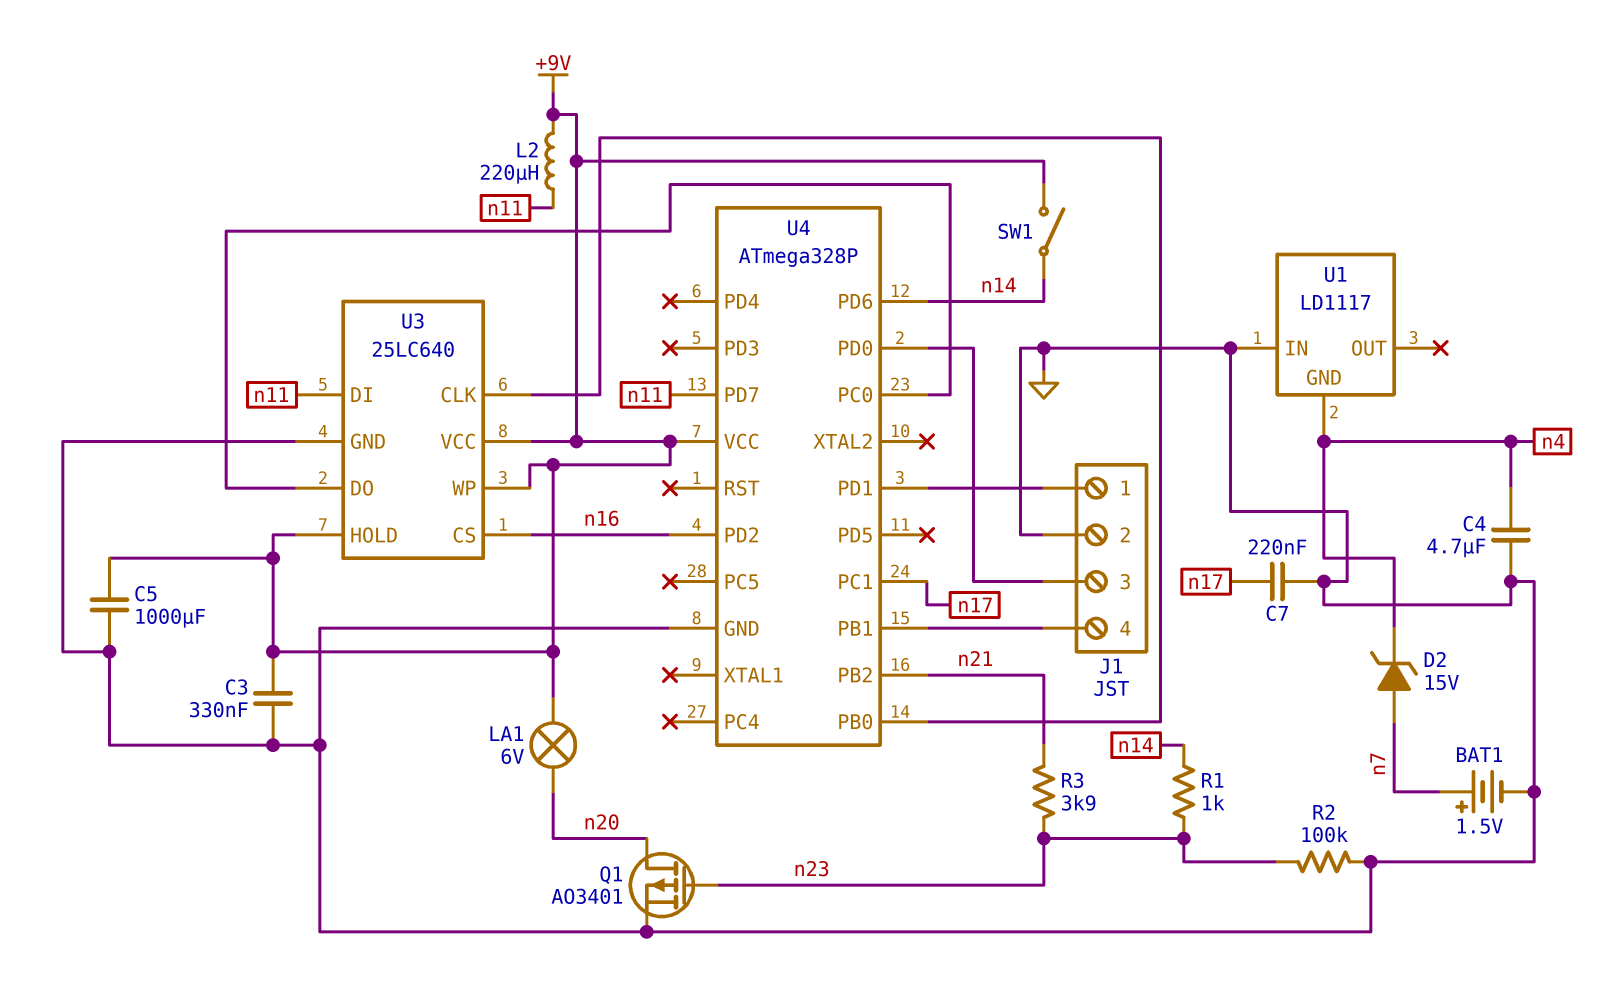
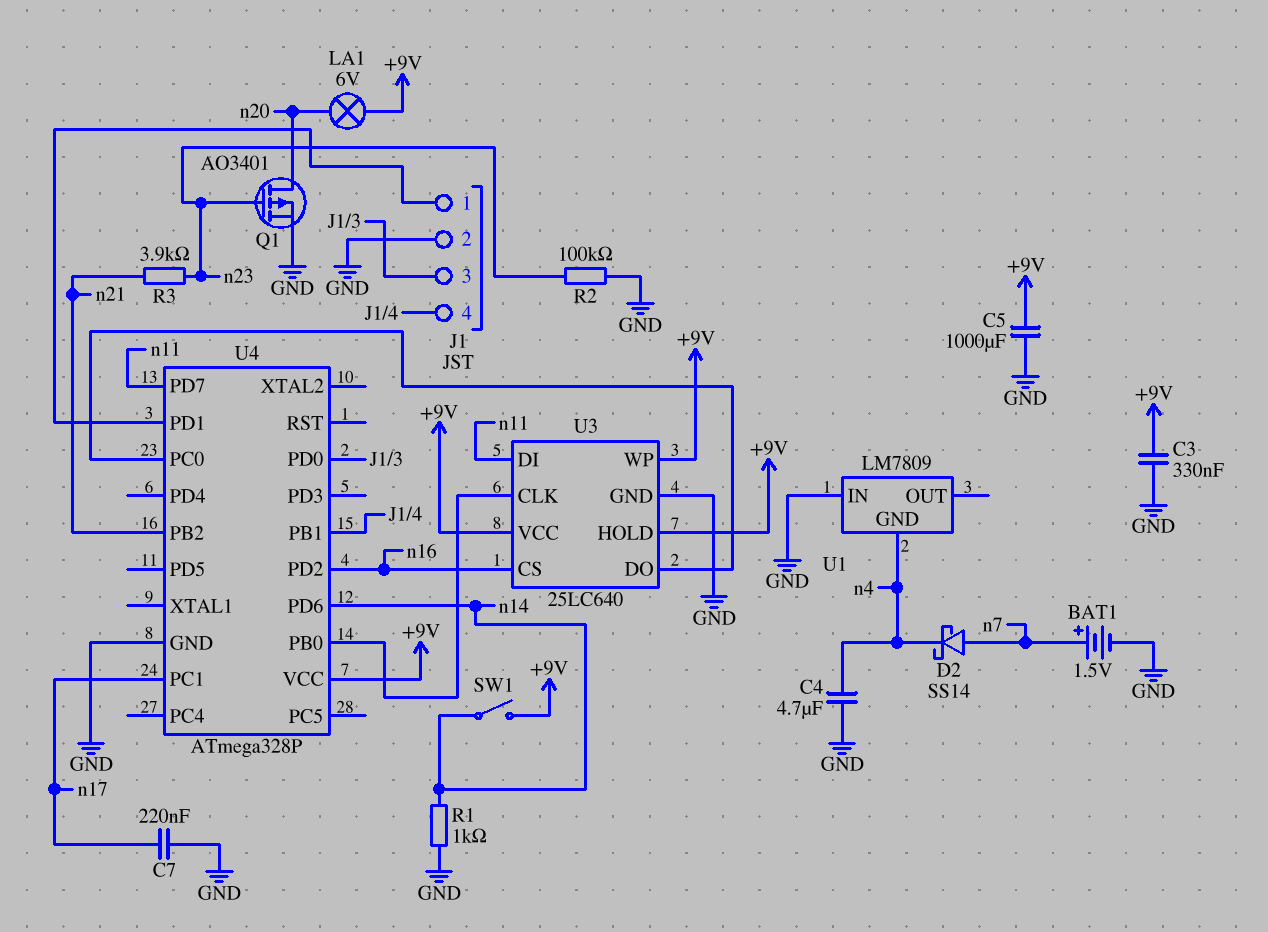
D2: zener 15V (A n7, K n4) -> schottky SS14 (A n7, K n4)
L2: 220uH (+9V, n11) -> none
R1: 1k (n14, n23) -> 1k (GND, n14)
U1: LD1117 -> LM7809

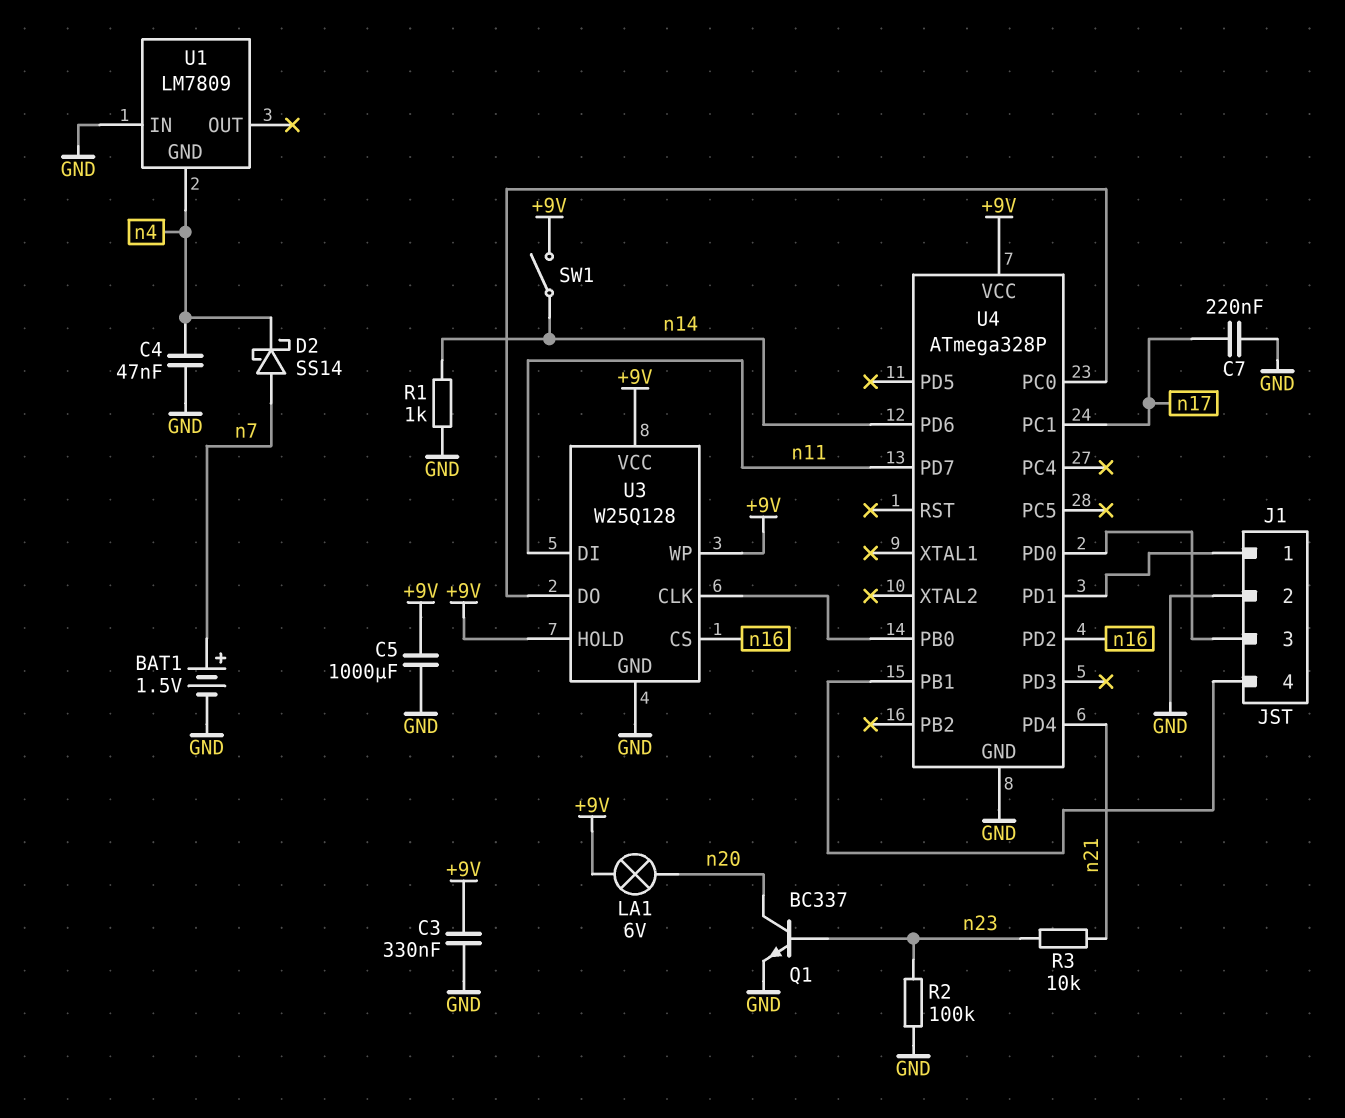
C4: 4.7uF (GND, n4) -> 47nF (GND, n4)
Q1: PMOS AO3401 (G n23, D n20, S GND) -> NPN BC337 (B n23, C n20, E GND)
R3: 3.9k (n21, n23) -> 10k (n21, n23)
U3: 25LC640 -> W25Q128
U4 pin PB2: n21 -> none
U4 pin PD4: none -> n21

